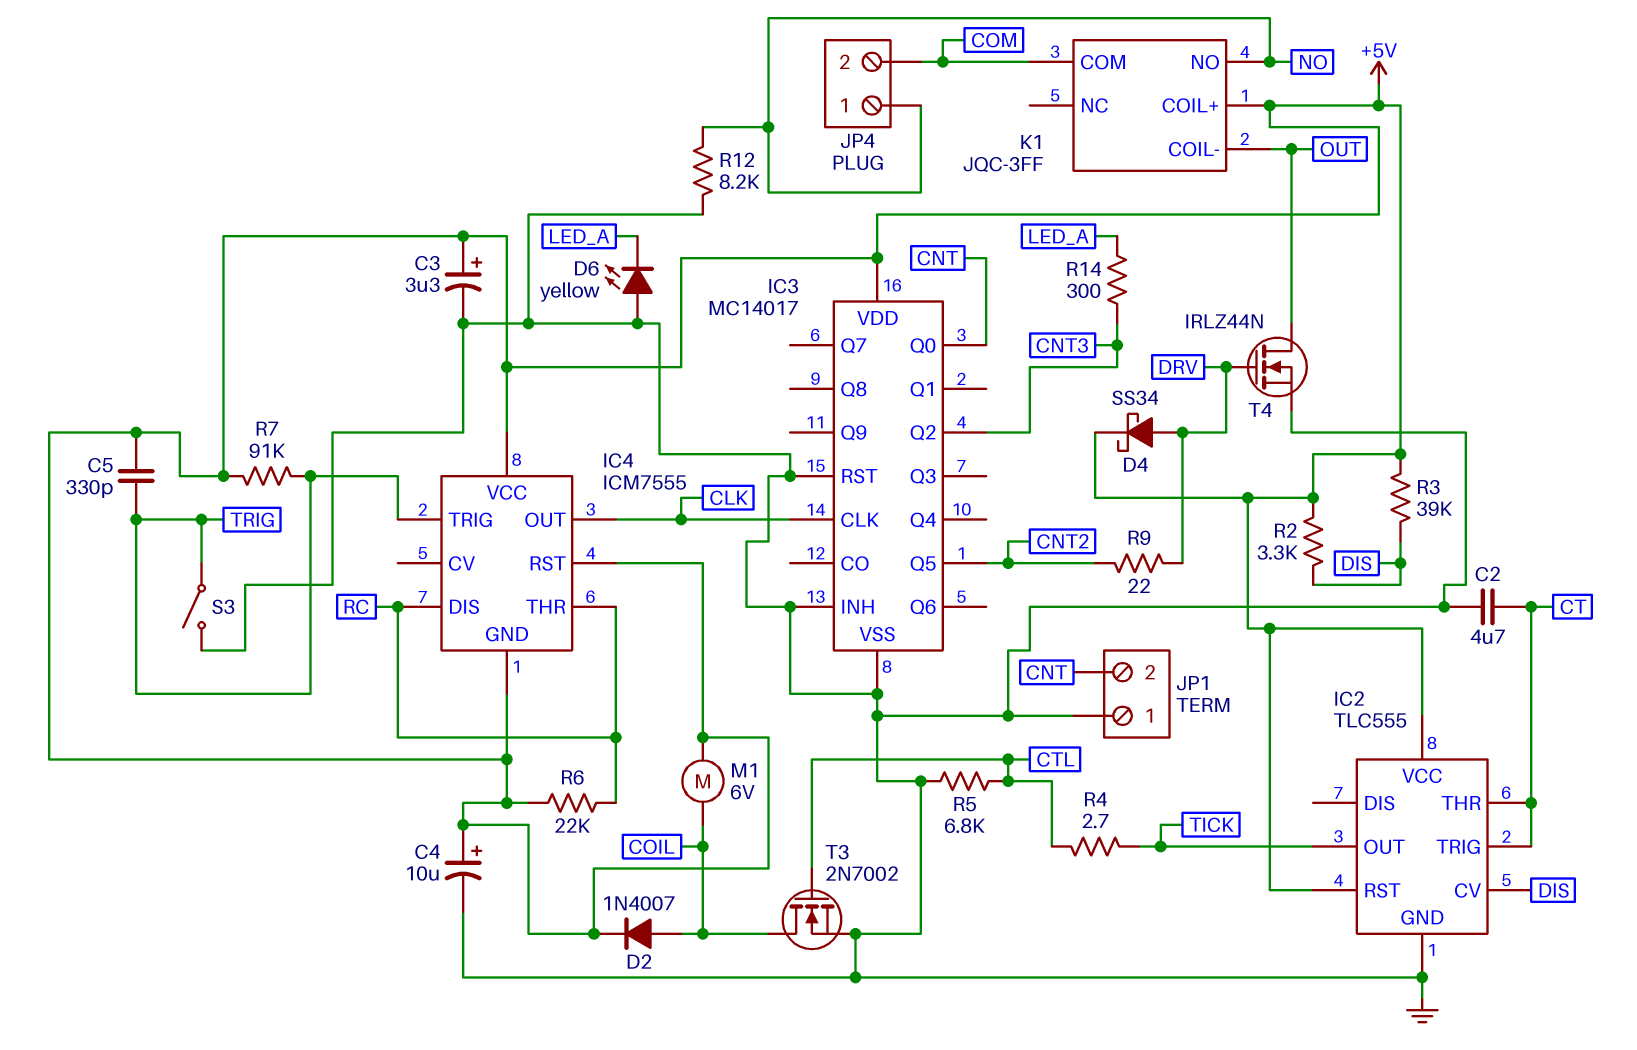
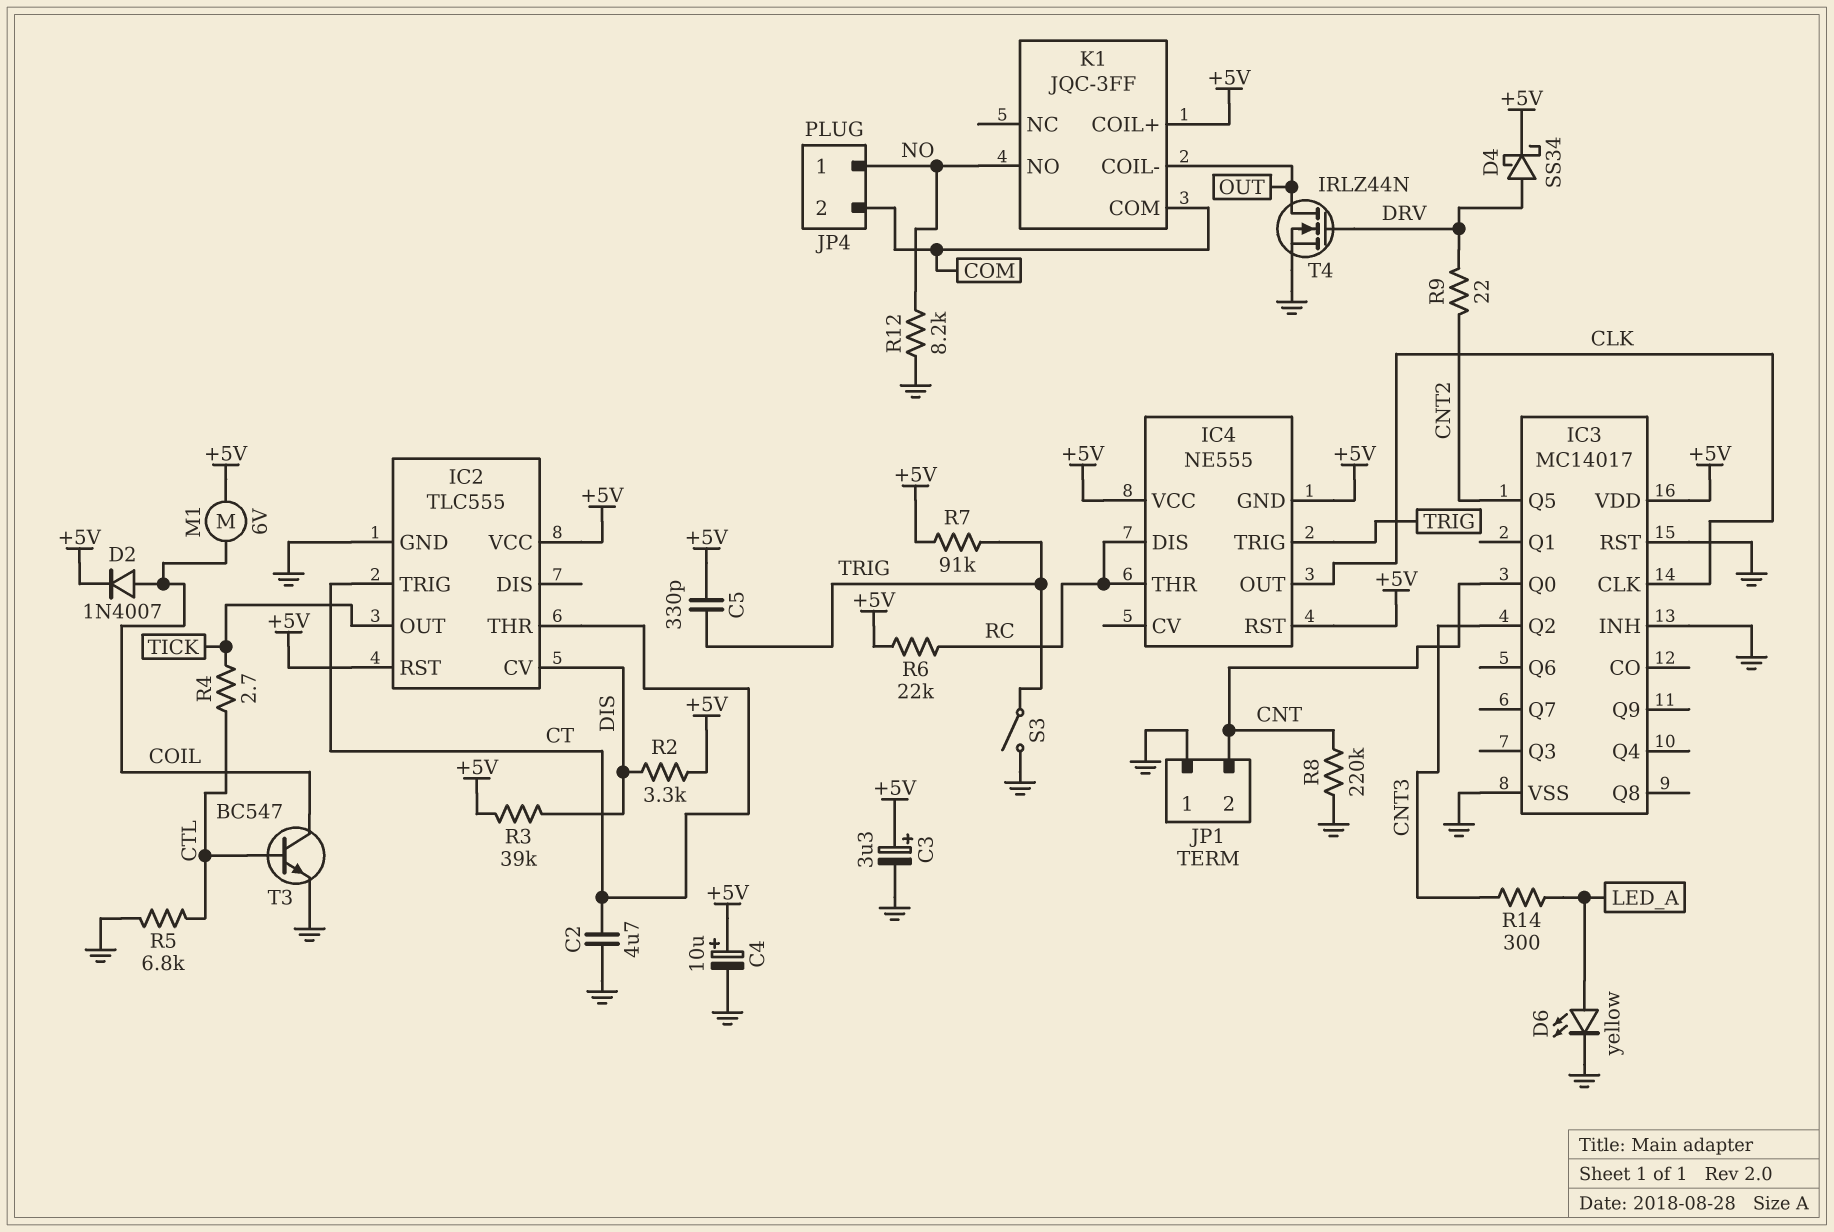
D6: LED yellow (A GND, K LED_A) -> LED yellow (A LED_A, K GND)
IC4: ICM7555 -> NE555
R8: none -> 220k (CNT, GND)
T3: NMOS 2N7002 (G CTL, D COIL, S GND) -> NPN BC547 (B CTL, C COIL, E GND)

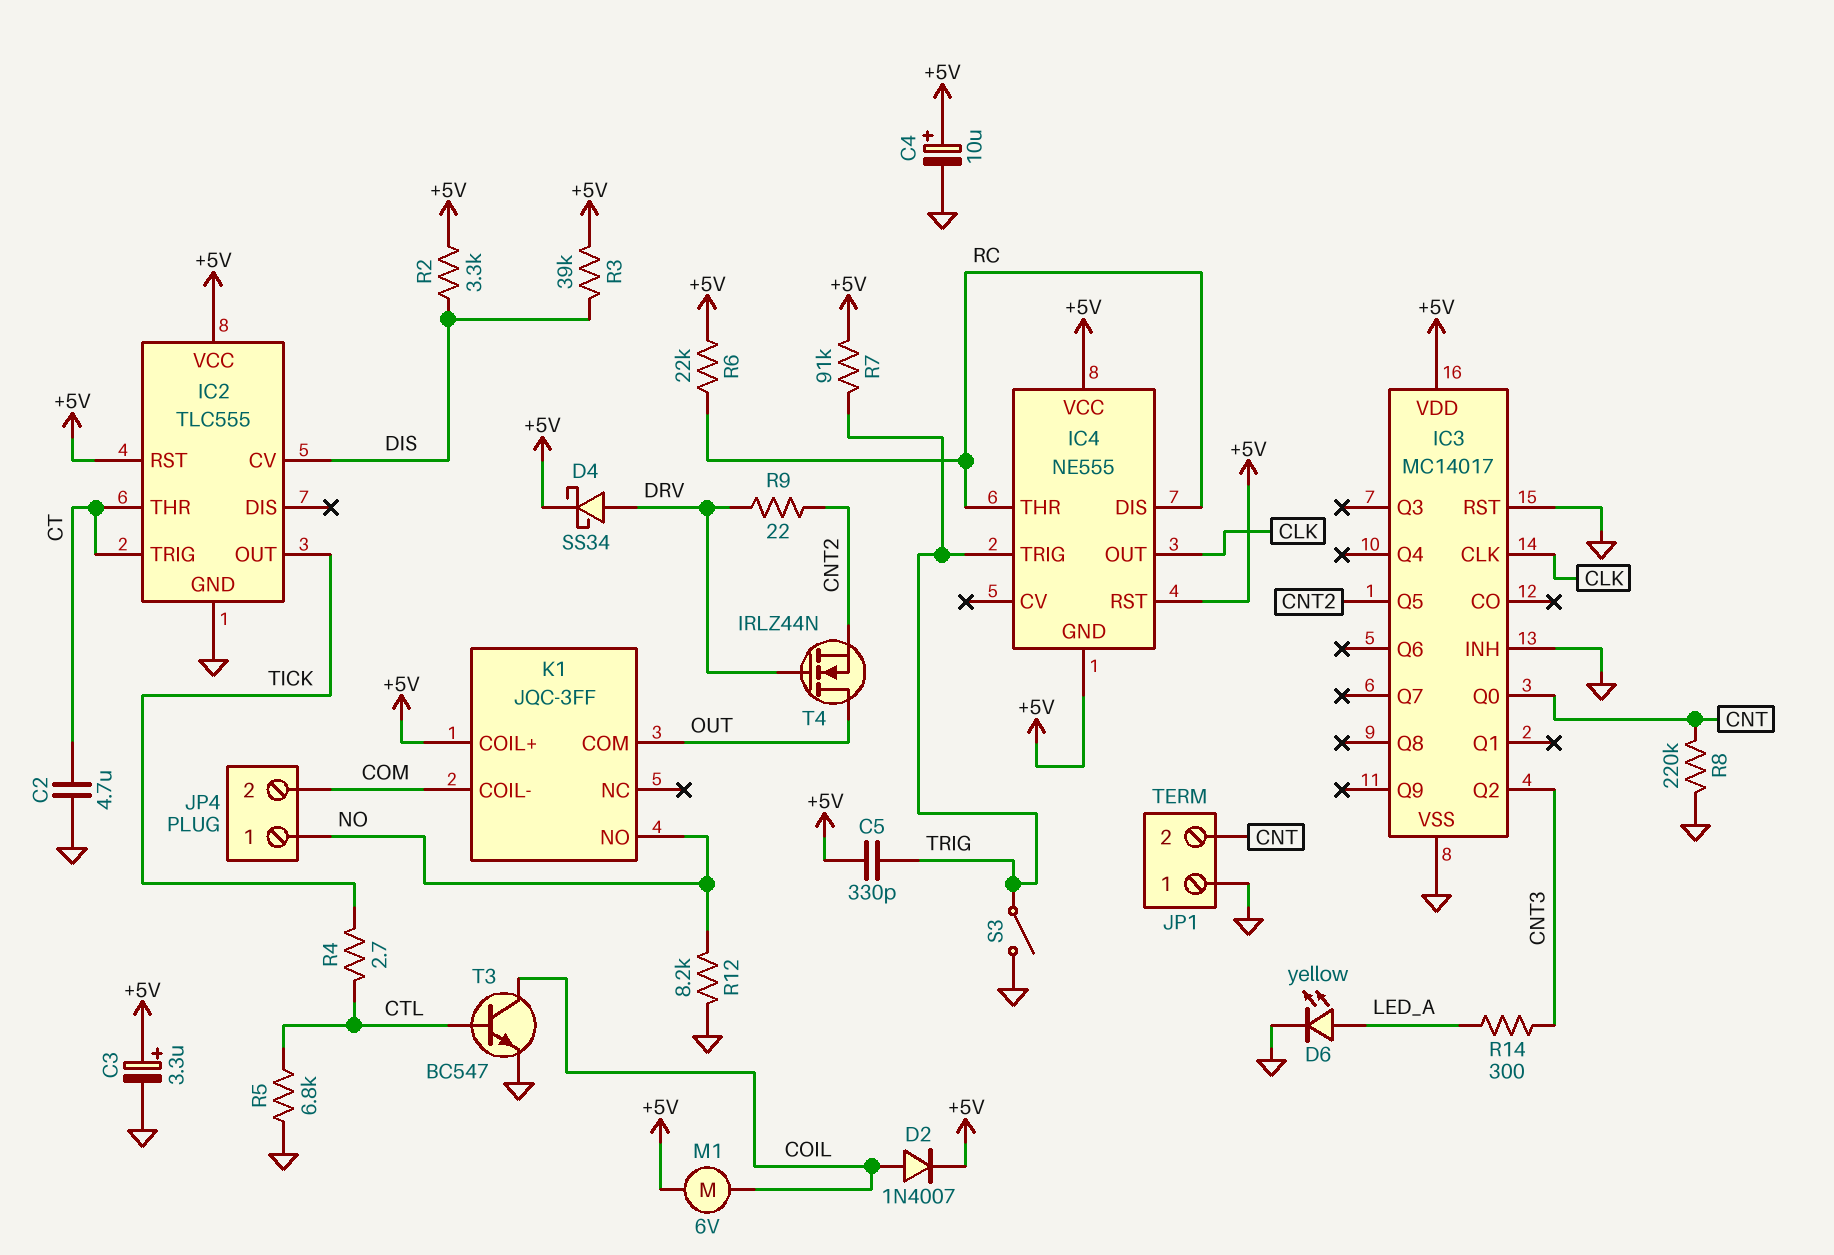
K1 pin COIL-: OUT -> COM
K1 pin COM: COM -> OUT
T4: NMOS IRLZ44N (G DRV, D OUT, S GND) -> NMOS IRLZ44N (G DRV, D OUT, S CNT2)

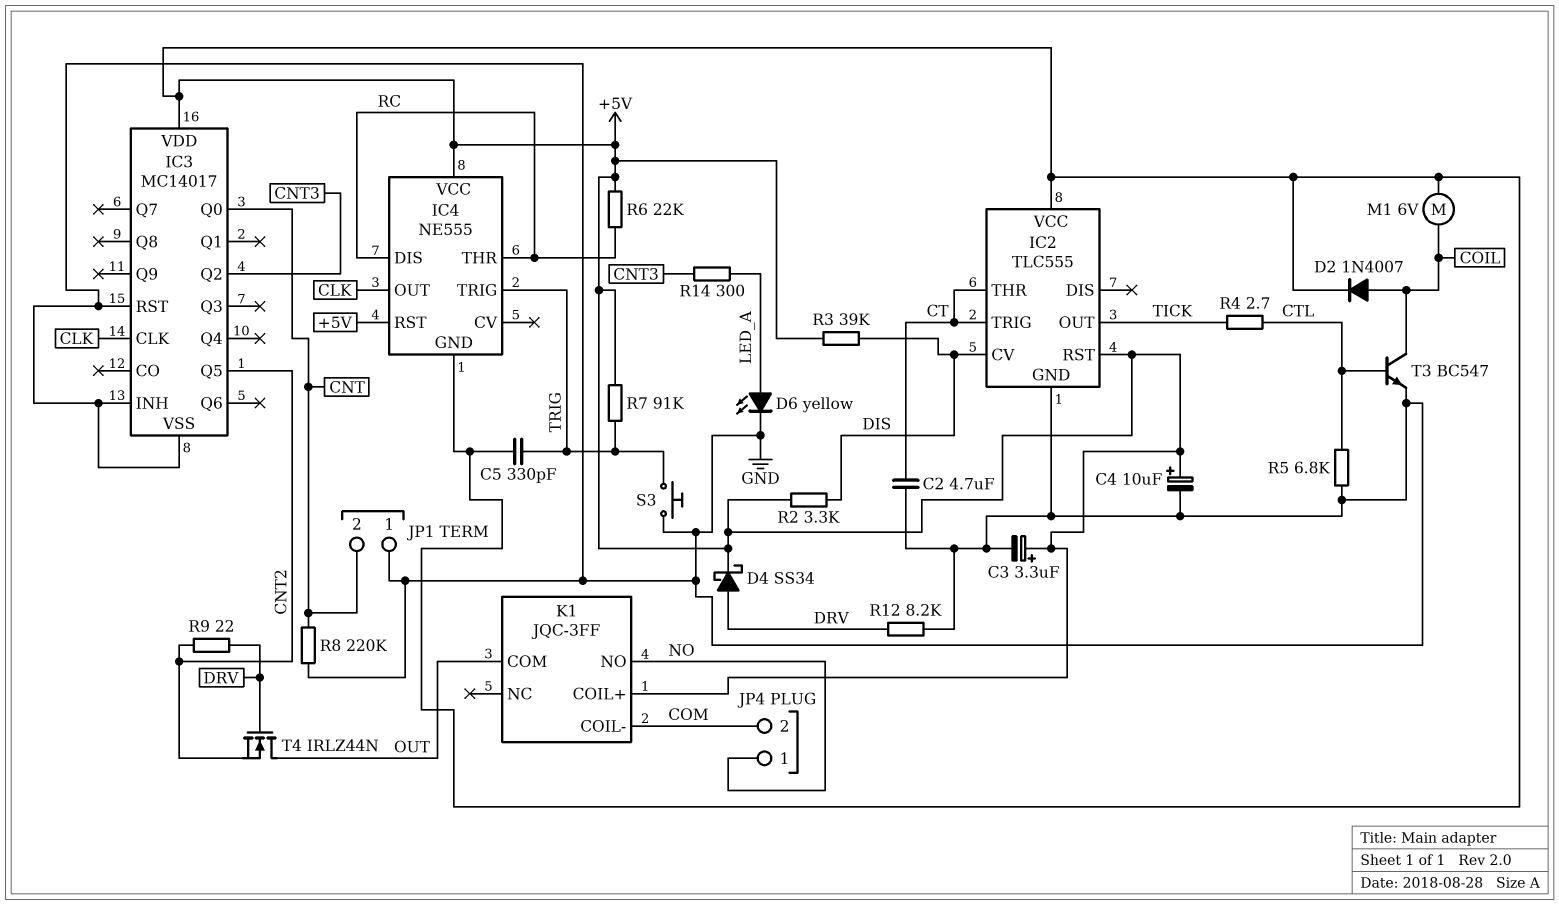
R12: 8.2k (GND, NO) -> 8.2k (DRV, GND)
S3: switch (GND, TRIG) -> button (GND, TRIG)

